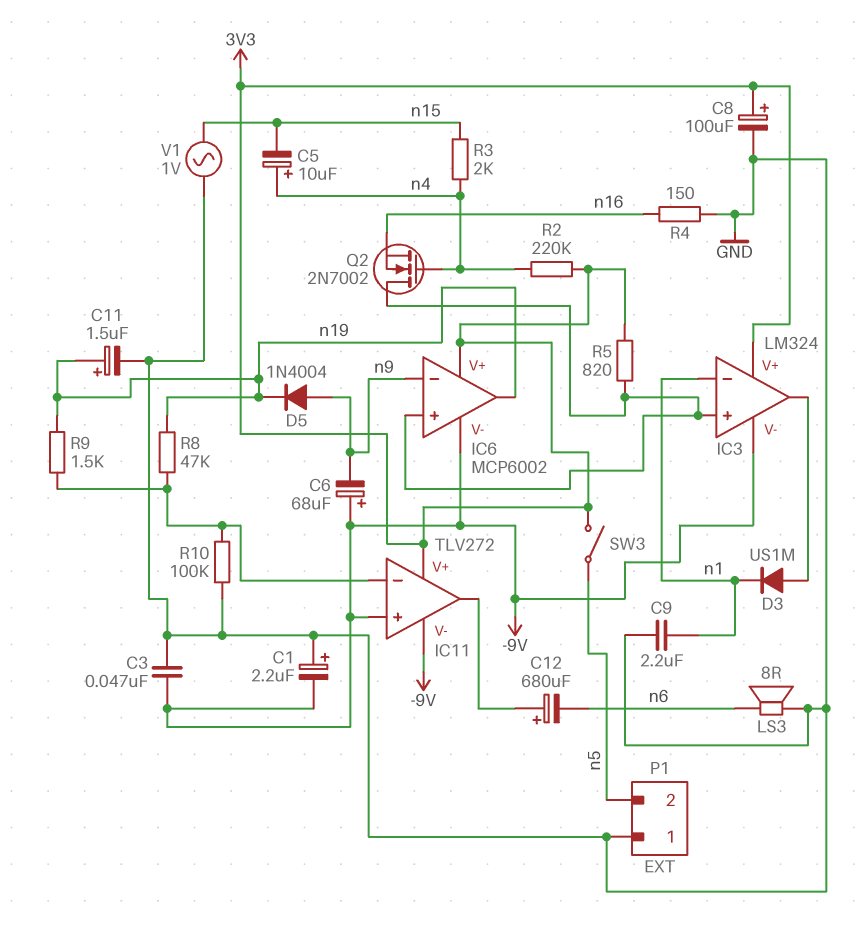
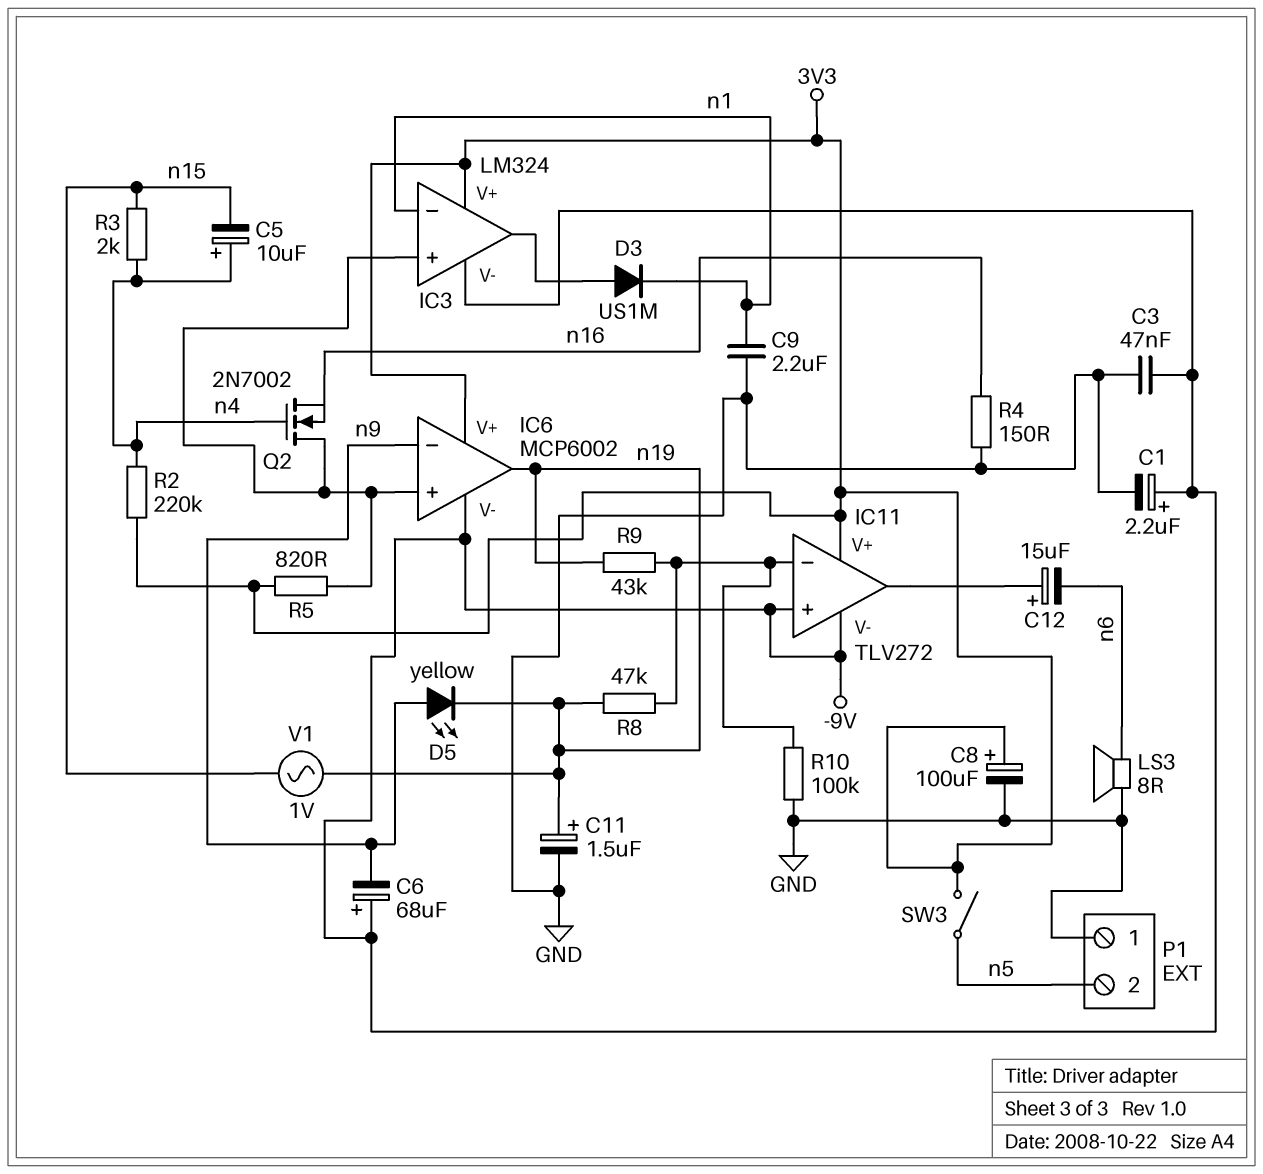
C1: 2.2uF (plus GND, minus -9V) -> 2.2uF (plus -9V, minus GND)
C12: 680uF (plus IC11/out, minus n6) -> 15uF (plus IC11/out, minus n6)
D5: diode 1N4004 (A n9, K n19) -> LED yellow (A n9, K n19)
R9: 1.5k (IC11/in-, n19) -> 43k (IC11/in-, n19)
V1: AC 1V (GND, n15) -> AC 1V (n15, n19)

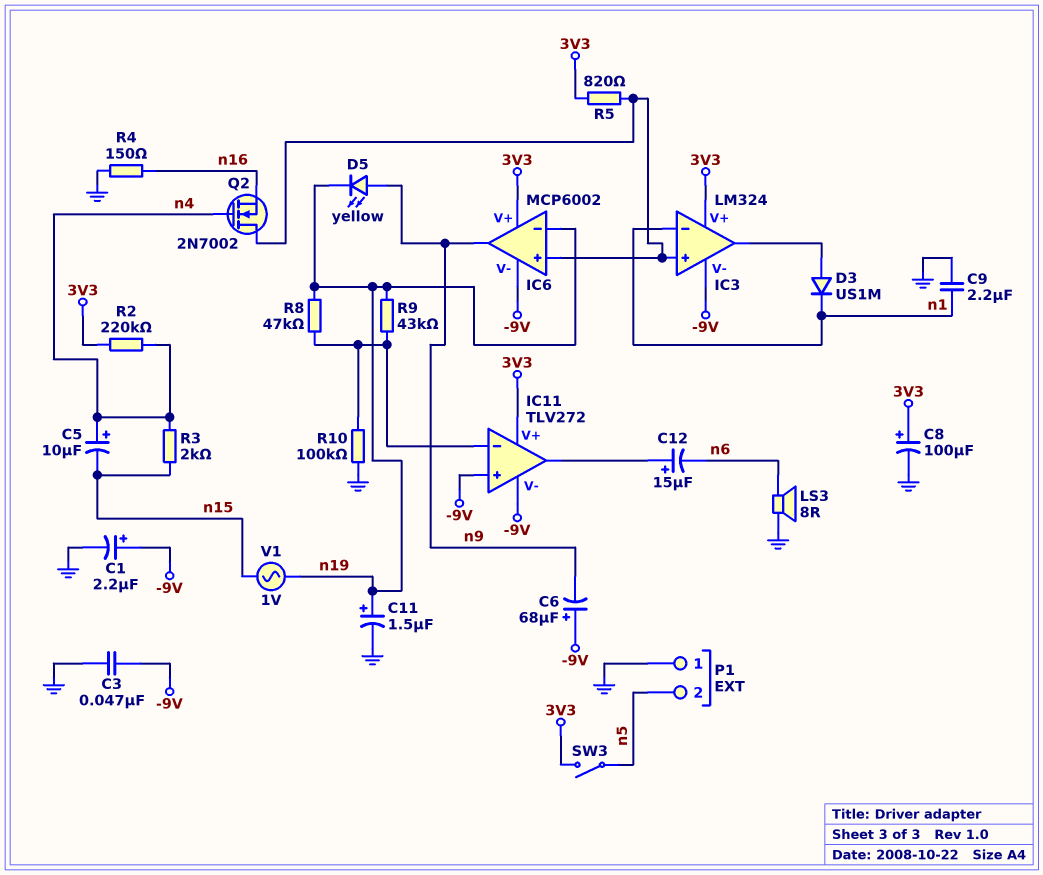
IC6 pin in-: n9 -> n19
IC6 pin out: n19 -> n9

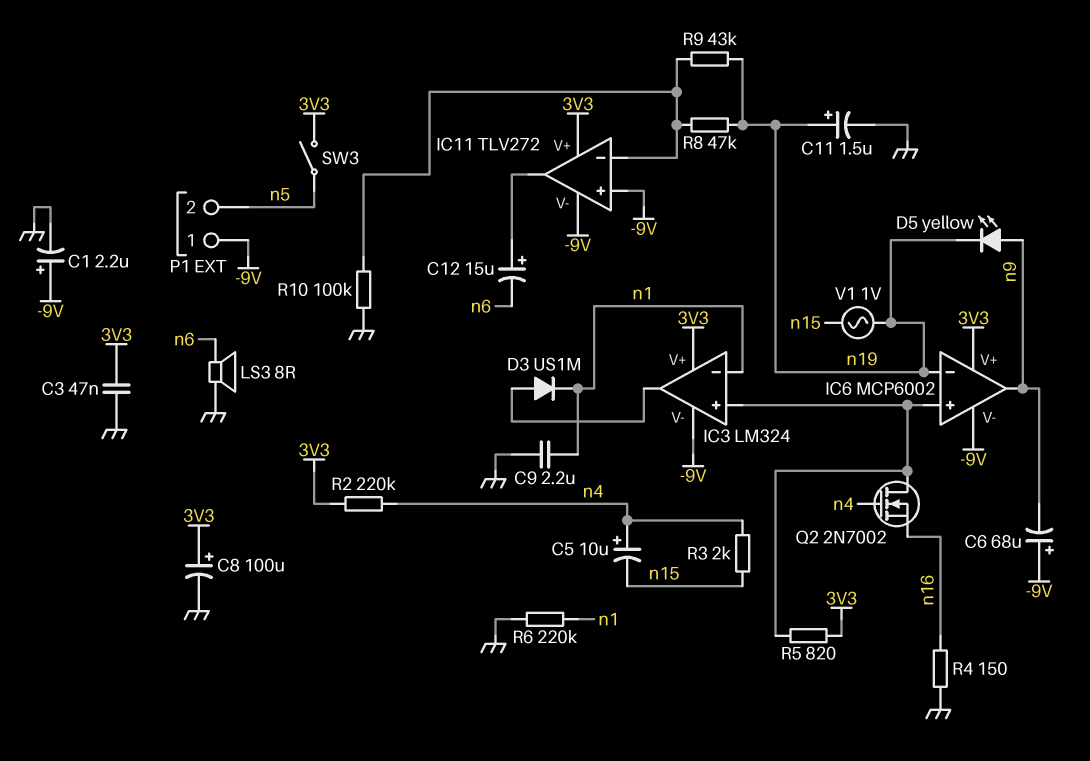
C3: 47nF (-9V, GND) -> 47nF (3V3, GND)
P1 pin 1: GND -> -9V
R6: none -> 220k (GND, n1)

